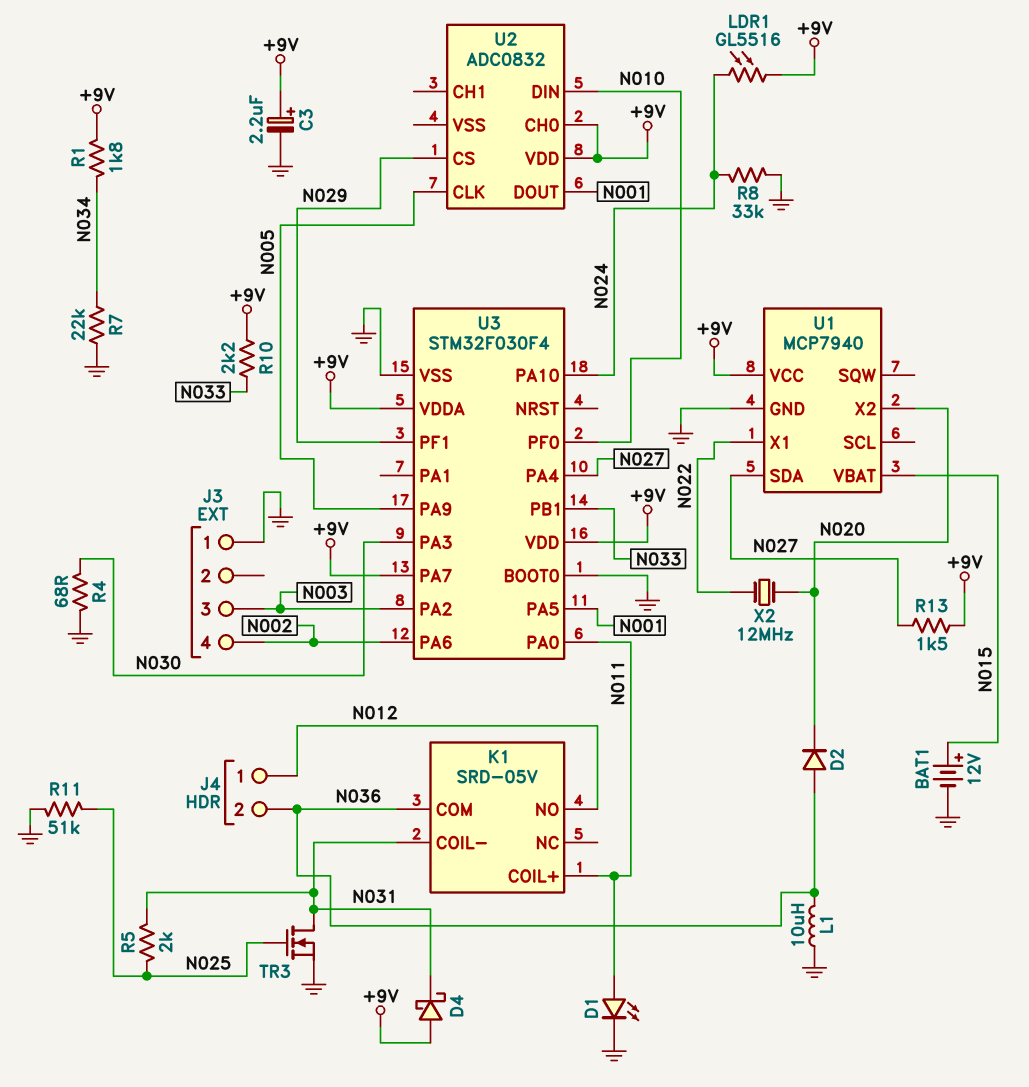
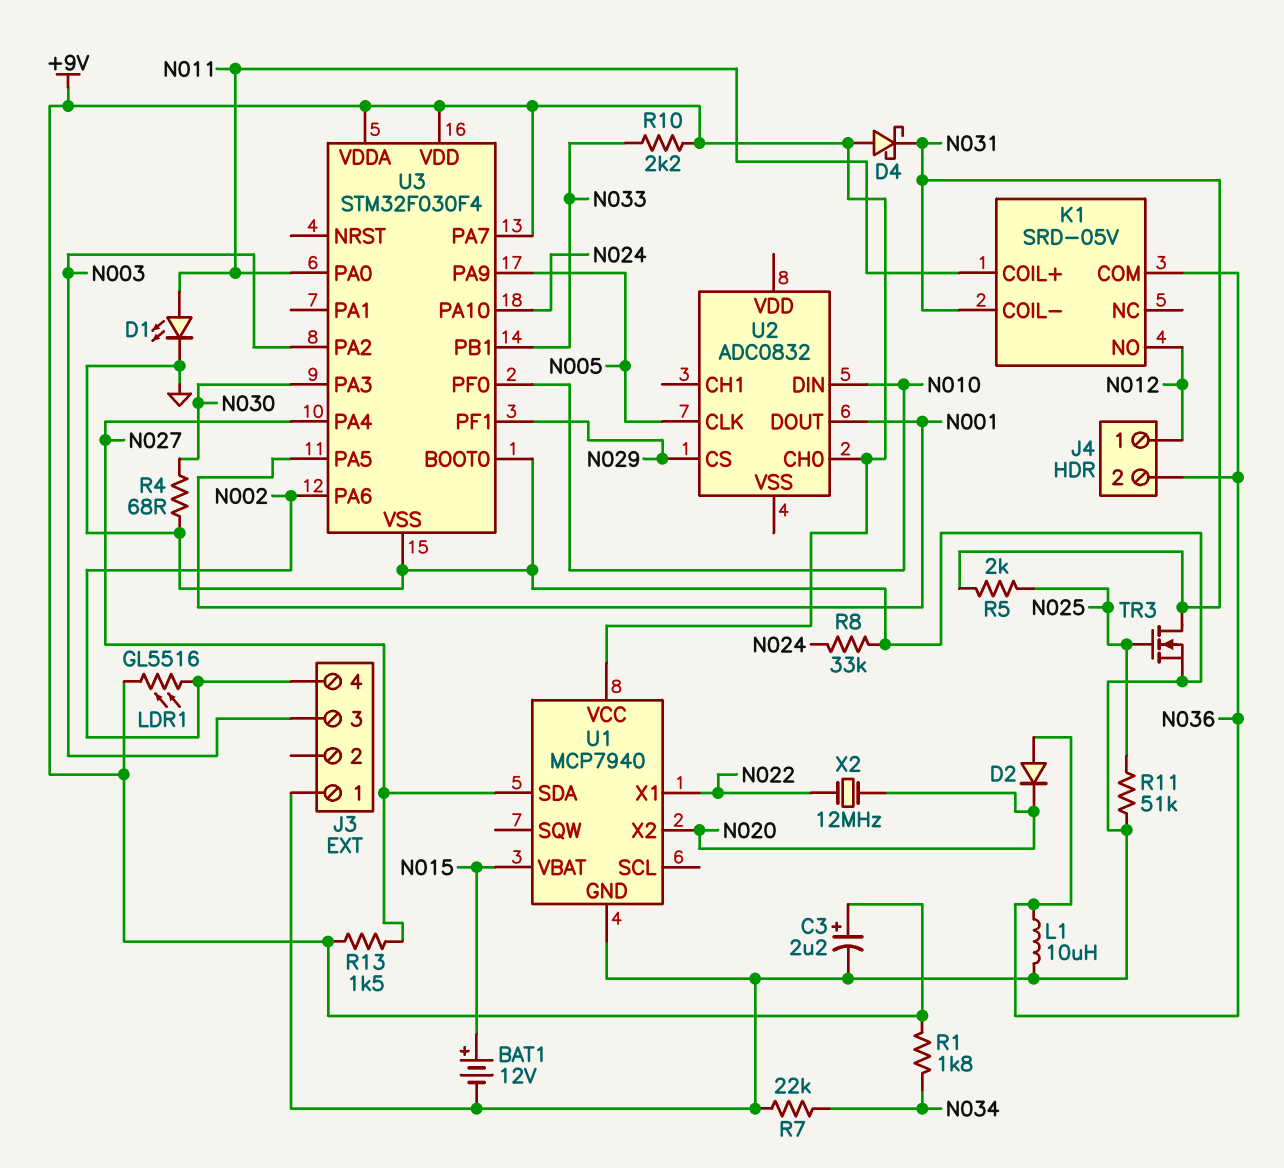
LDR1: GL5516 (+9V, N024) -> GL5516 (+9V, N002)
U2 pin VDD: +9V -> none

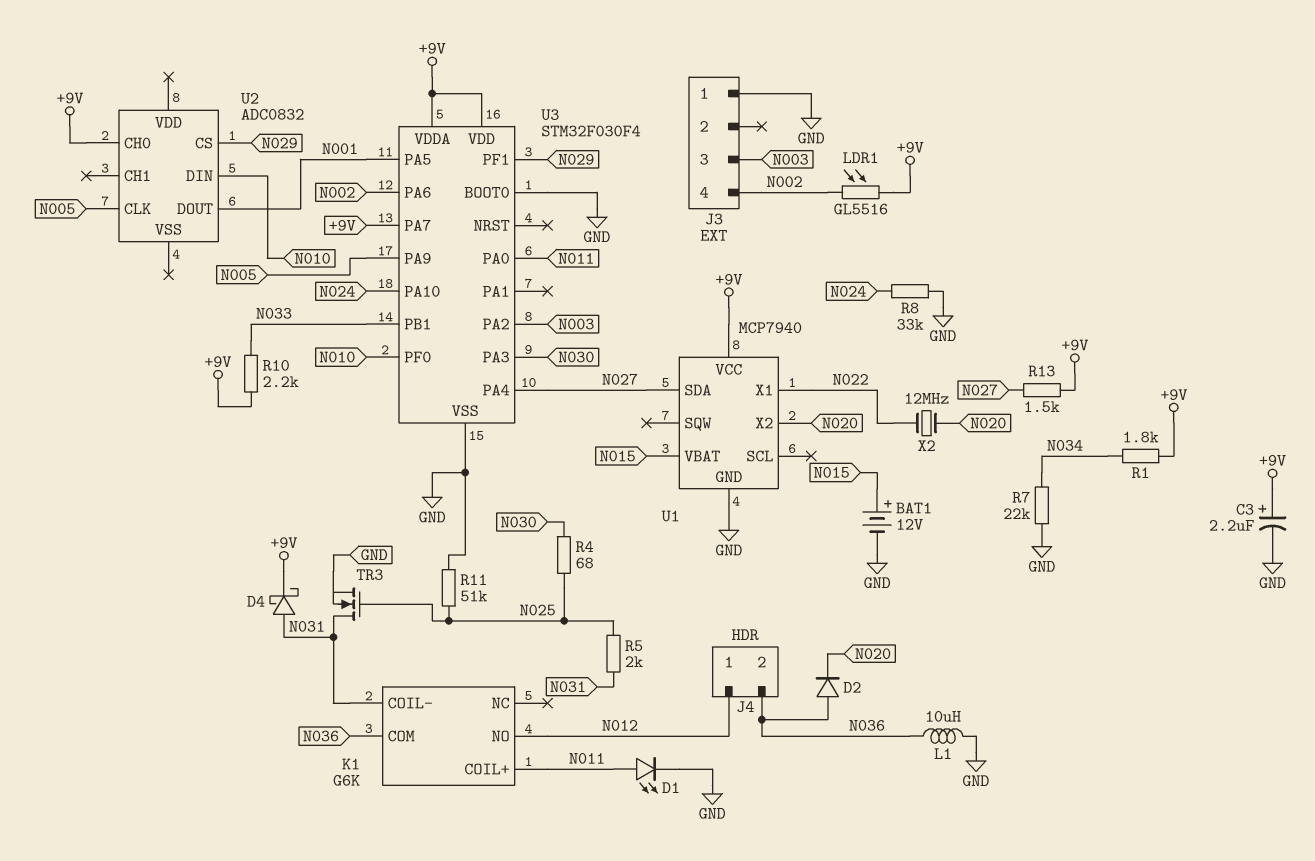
D4: schottky (A +9V, K N031) -> schottky (A N031, K +9V)
K1: SRD-05V -> G6K
R4: 68 (GND, N030) -> 68 (N025, N030)

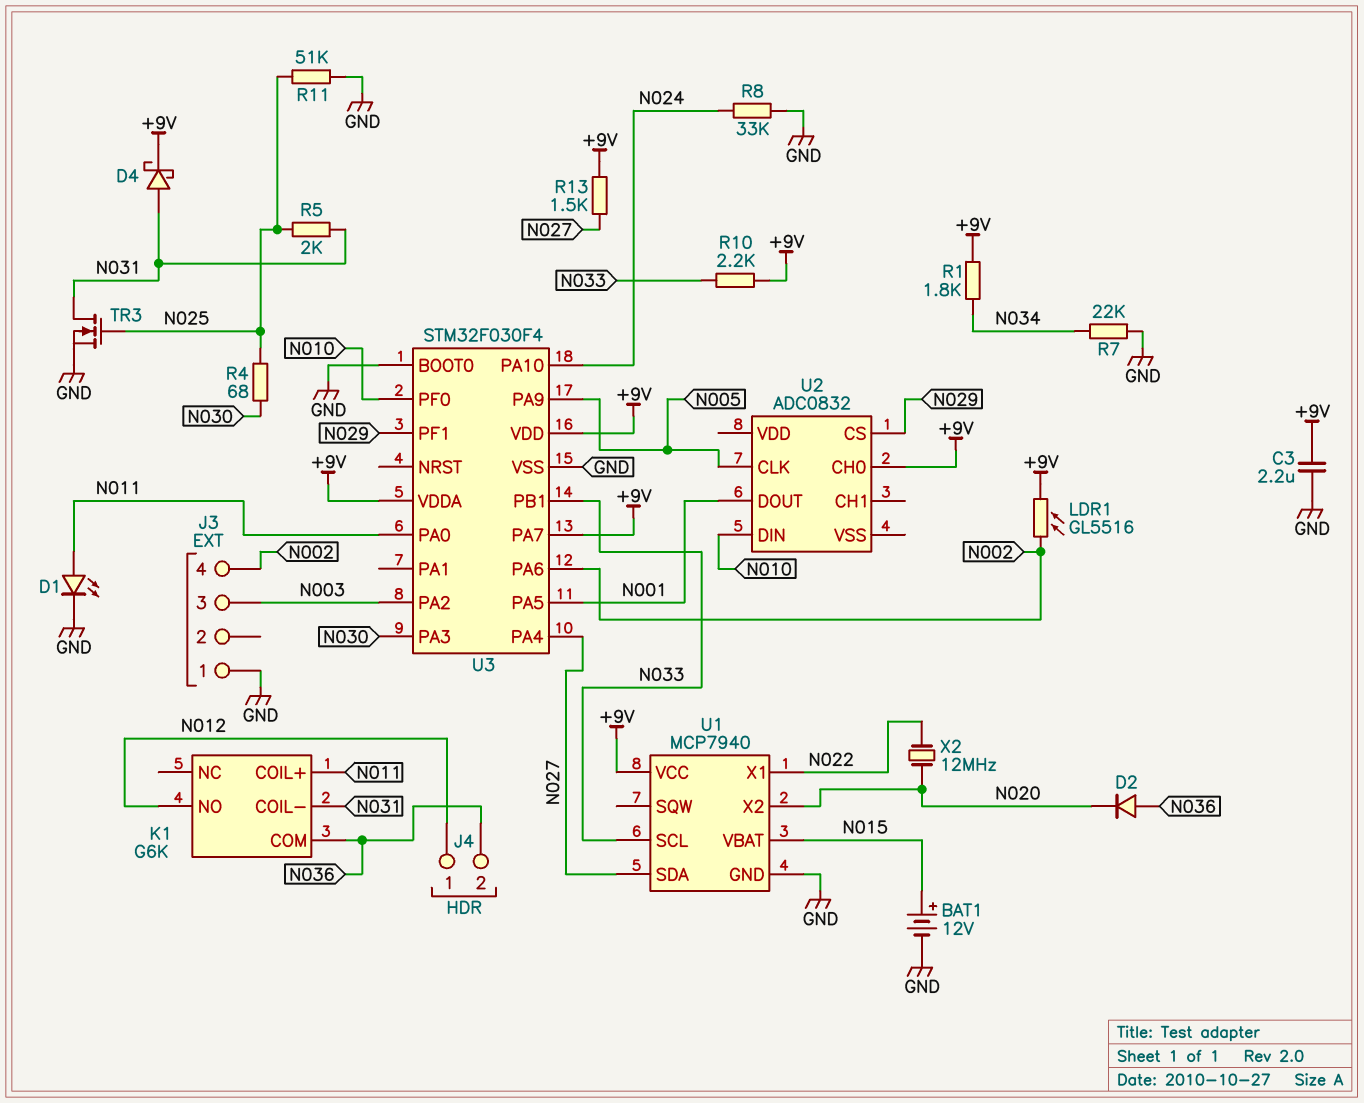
C3: 2.2uF (plus +9V, minus GND) -> 2.2uF (+9V, GND)
L1: 10uH (GND, N036) -> none
U1 pin SCL: none -> N033

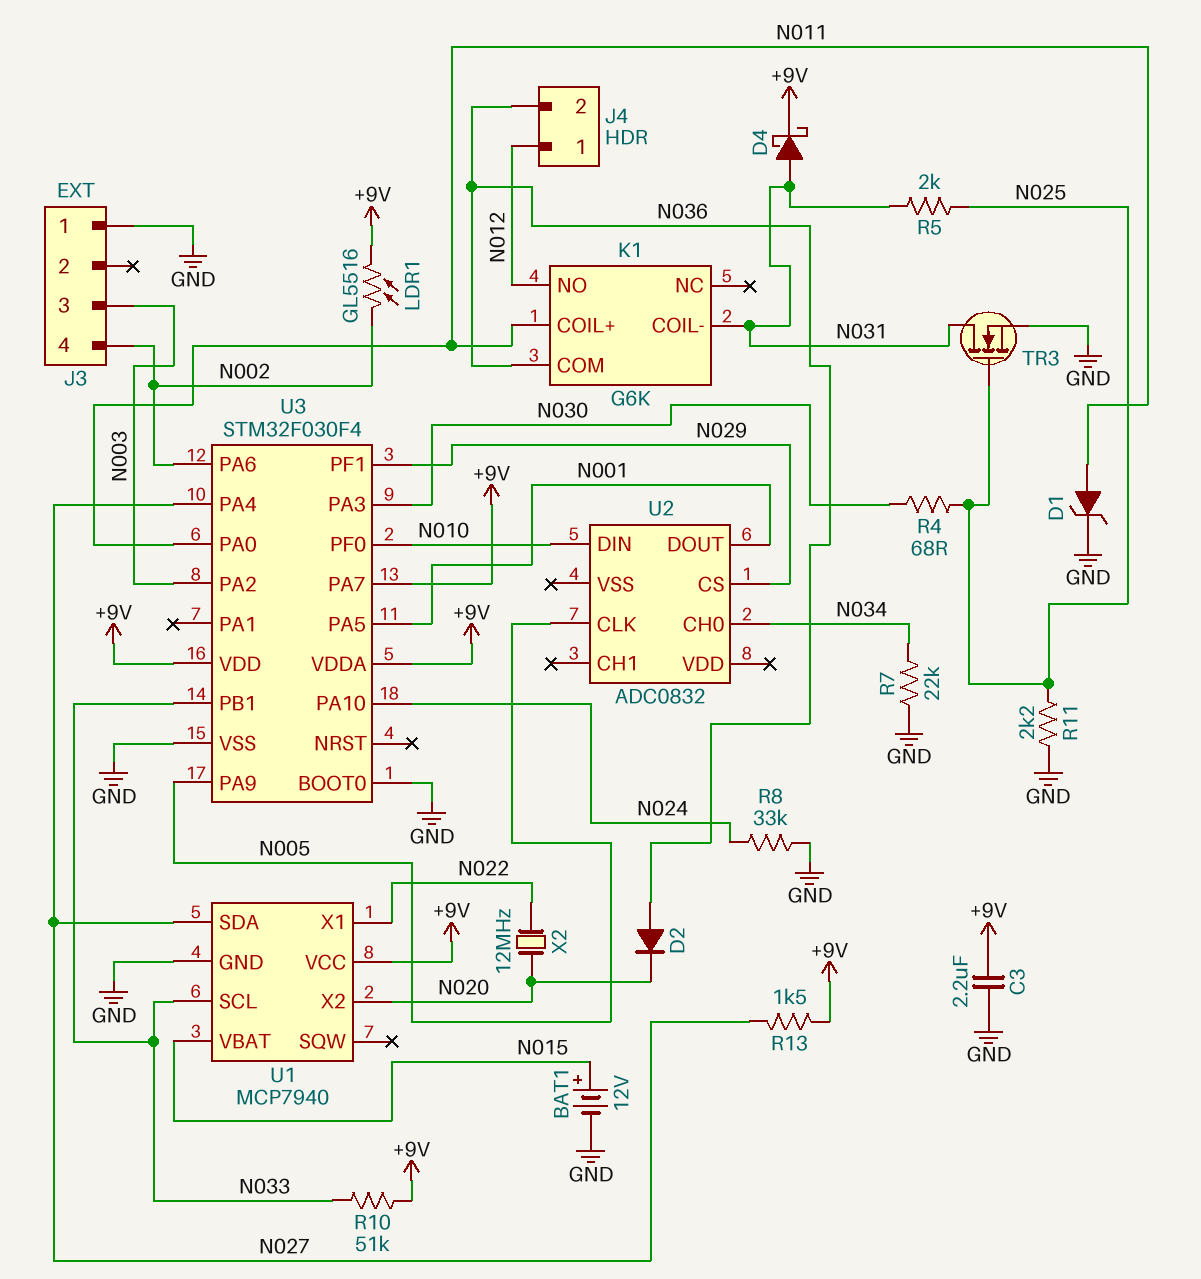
D1: LED (A N011, K GND) -> zener (A N011, K GND)
R1: 1.8k (+9V, N034) -> none
R10: 2.2k (+9V, N033) -> 51k (+9V, N033)
R11: 51k (GND, N025) -> 2.2k (GND, N025)
U2 pin CH0: +9V -> N034

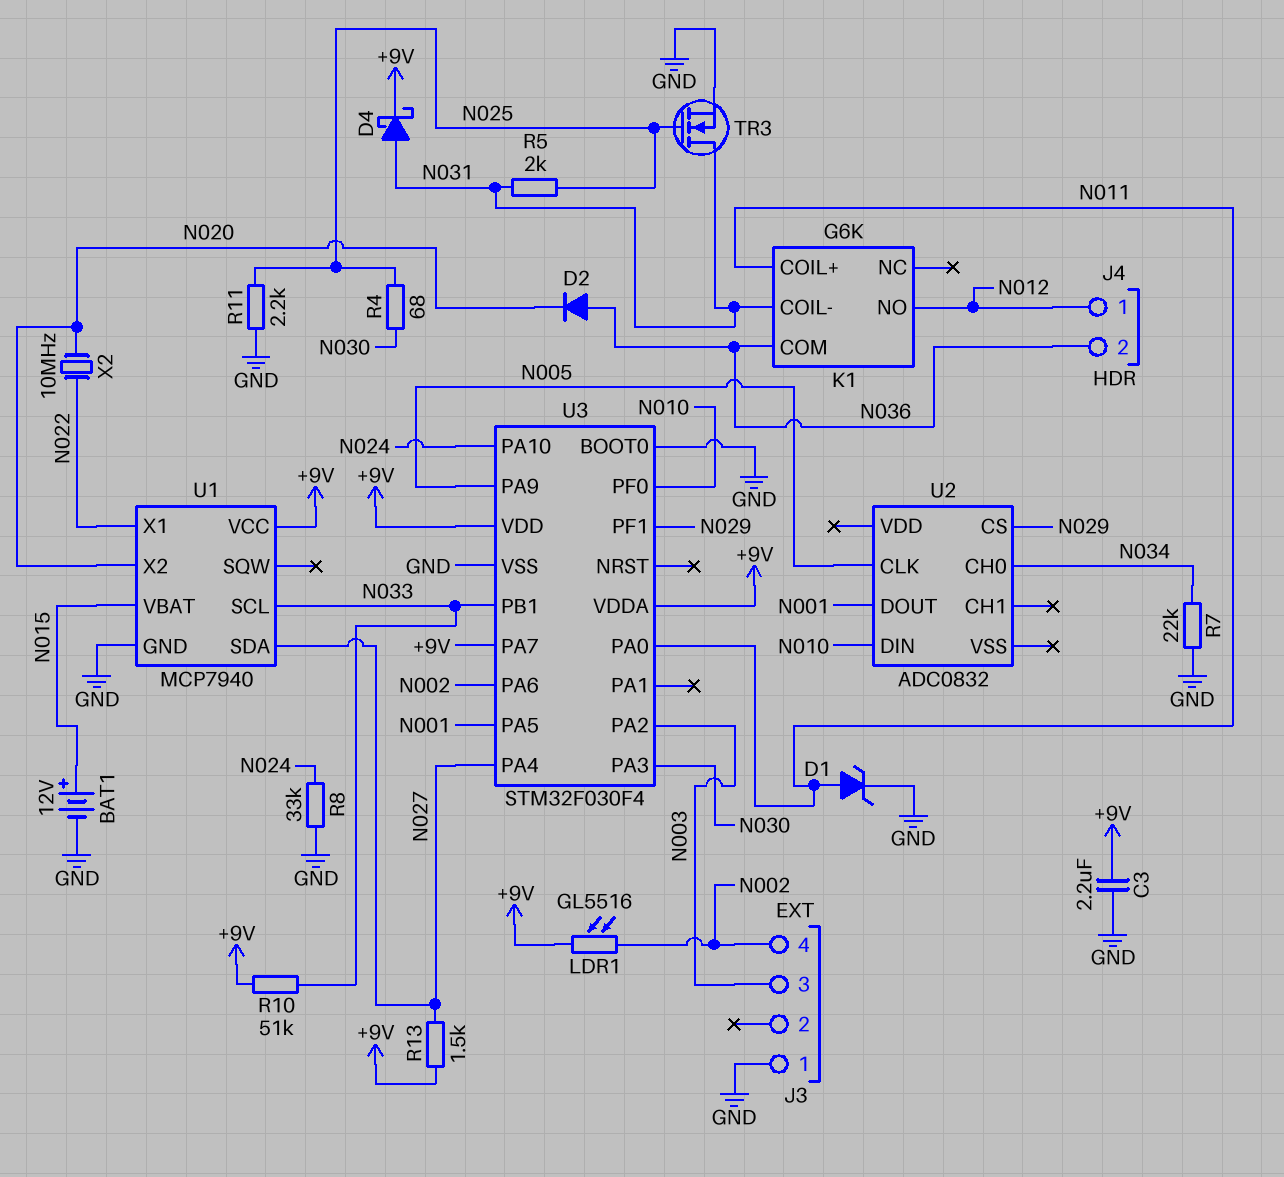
X2: 12MHz (N020, N022) -> 10MHz (N020, N022)

